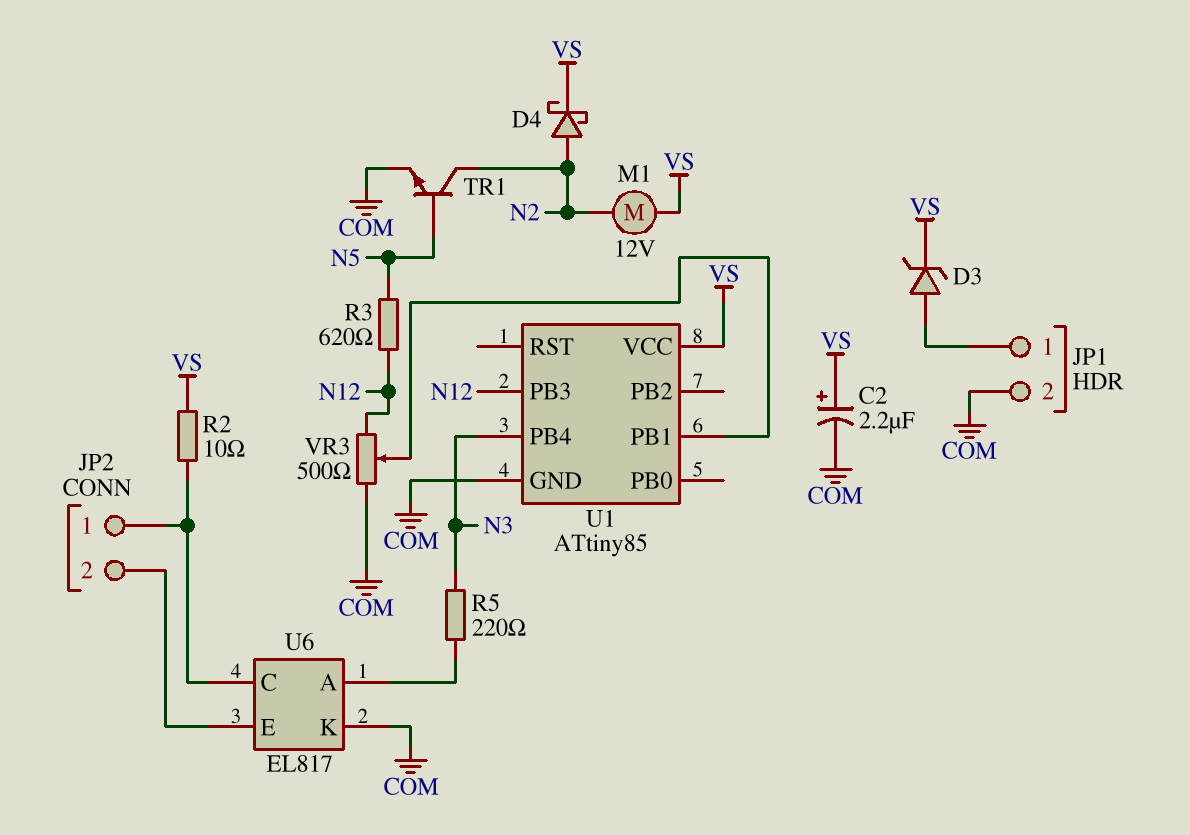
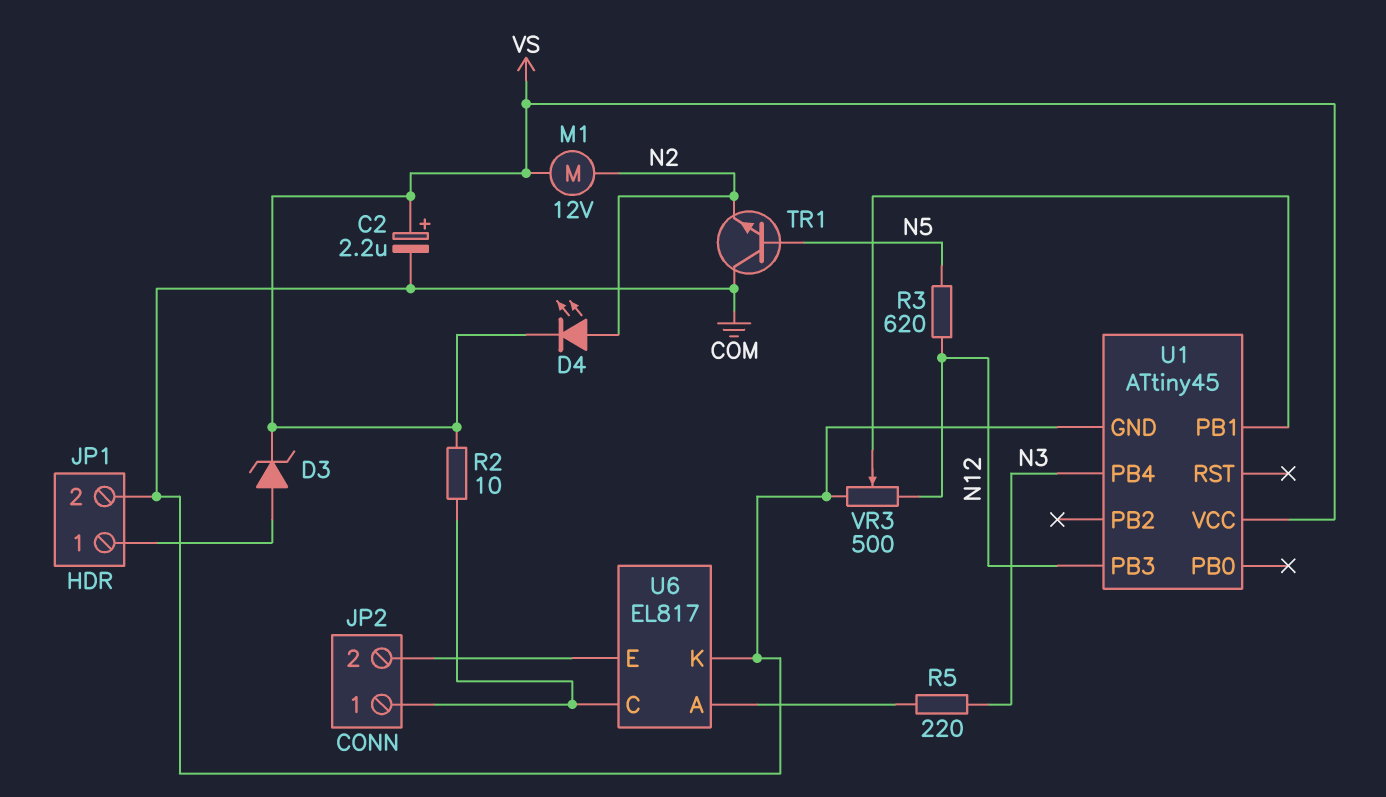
D4: schottky (A N2, K VS) -> LED (A N2, K VS)
TR1: NPN (B N5, C N2, E COM) -> NPN (B N5, C COM, E N2)
U1: ATtiny85 -> ATtiny45

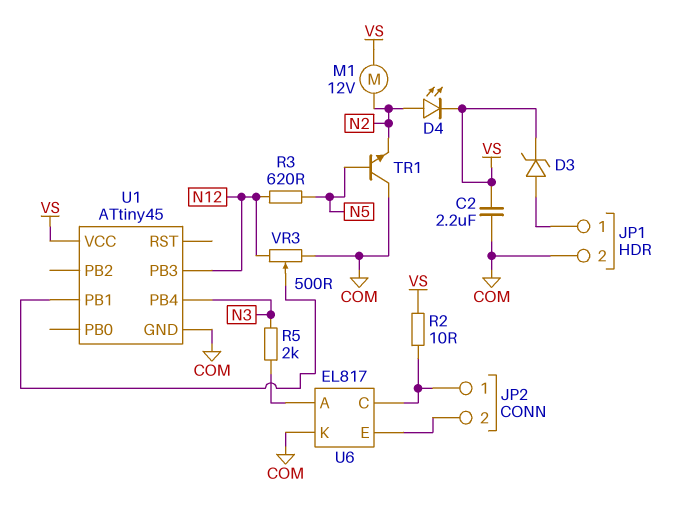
C2: 2.2uF (plus VS, minus COM) -> 2.2uF (COM, VS)
R5: 220 (N3, U6/A) -> 2k (N3, U6/A)

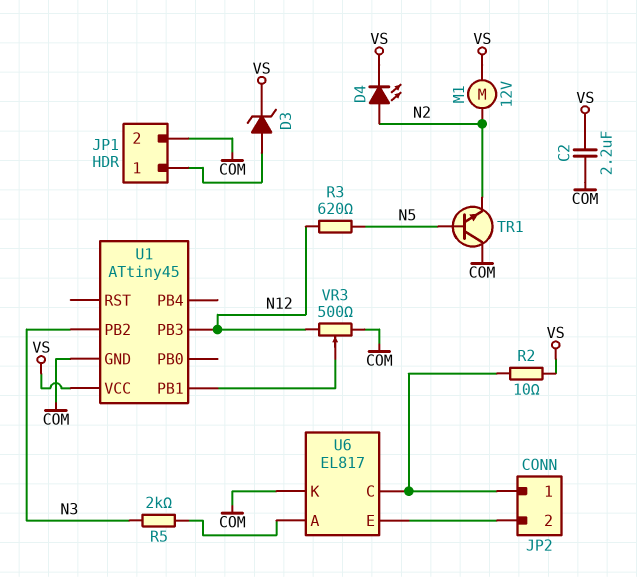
U1 pin PB2: none -> N3
U1 pin PB4: N3 -> none

